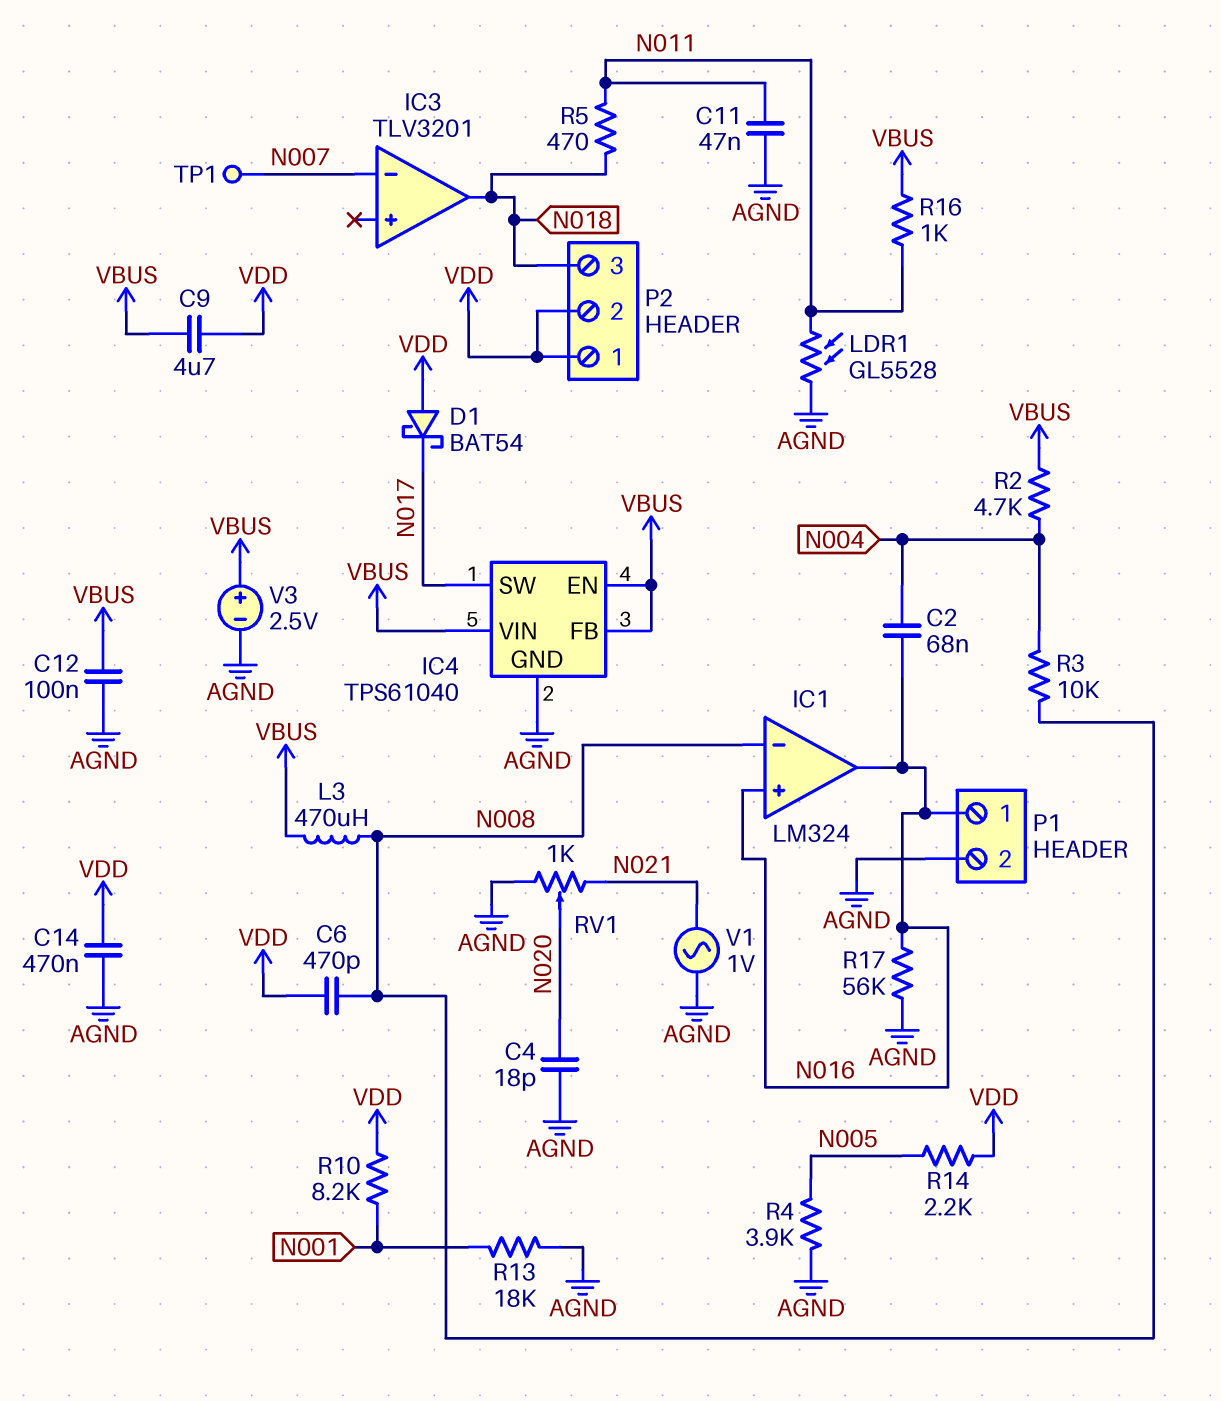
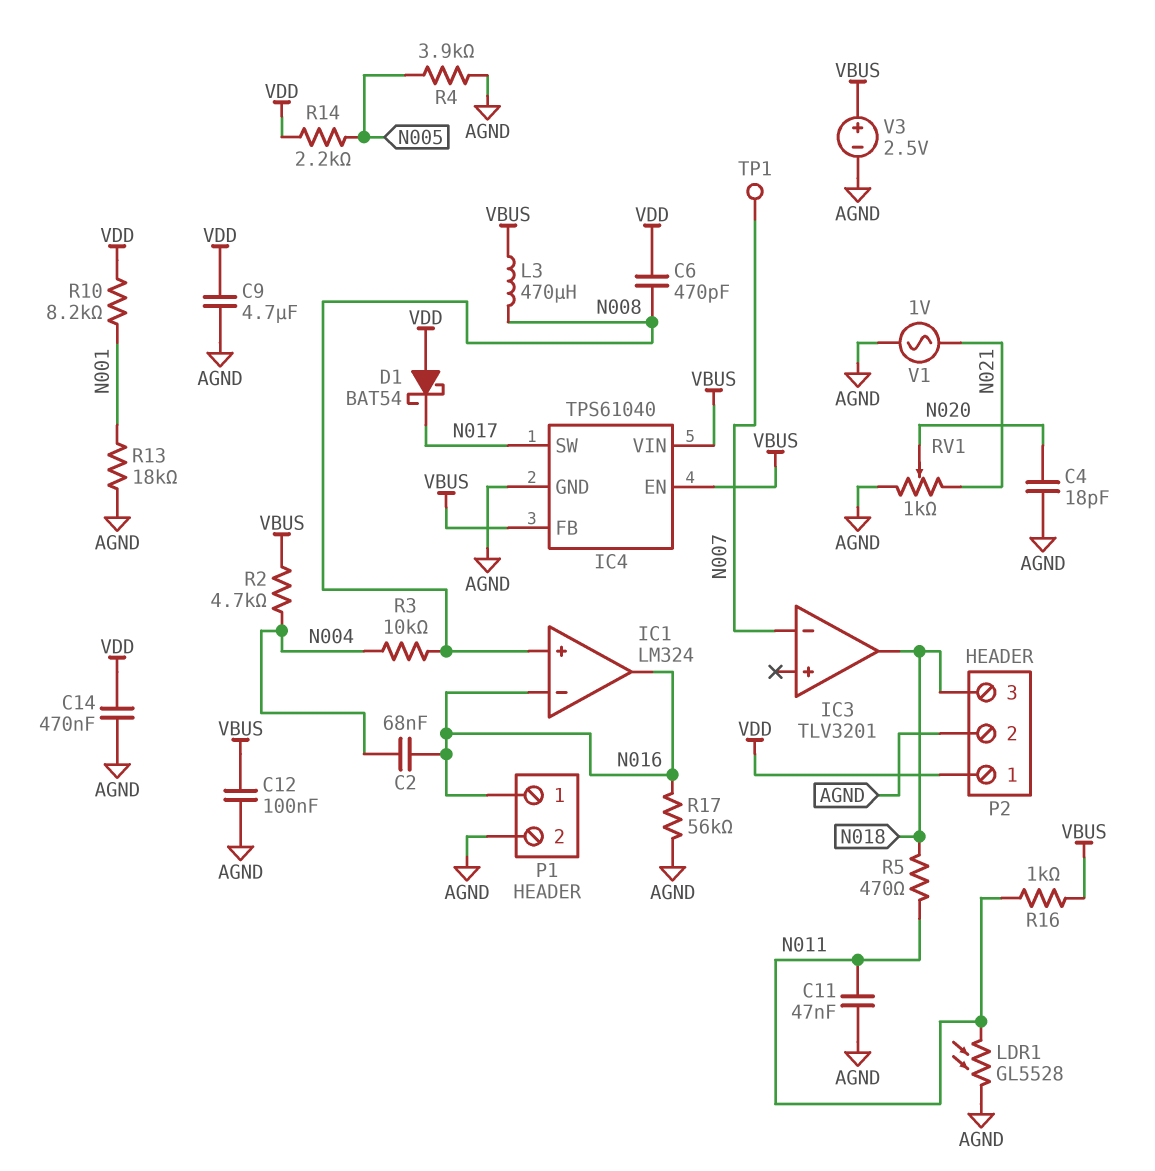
C9: 4.7uF (VBUS, VDD) -> 4.7uF (AGND, VDD)
IC1 pin in+: N016 -> N008
IC1 pin in-: N008 -> N016
P2 pin 2: VDD -> AGND

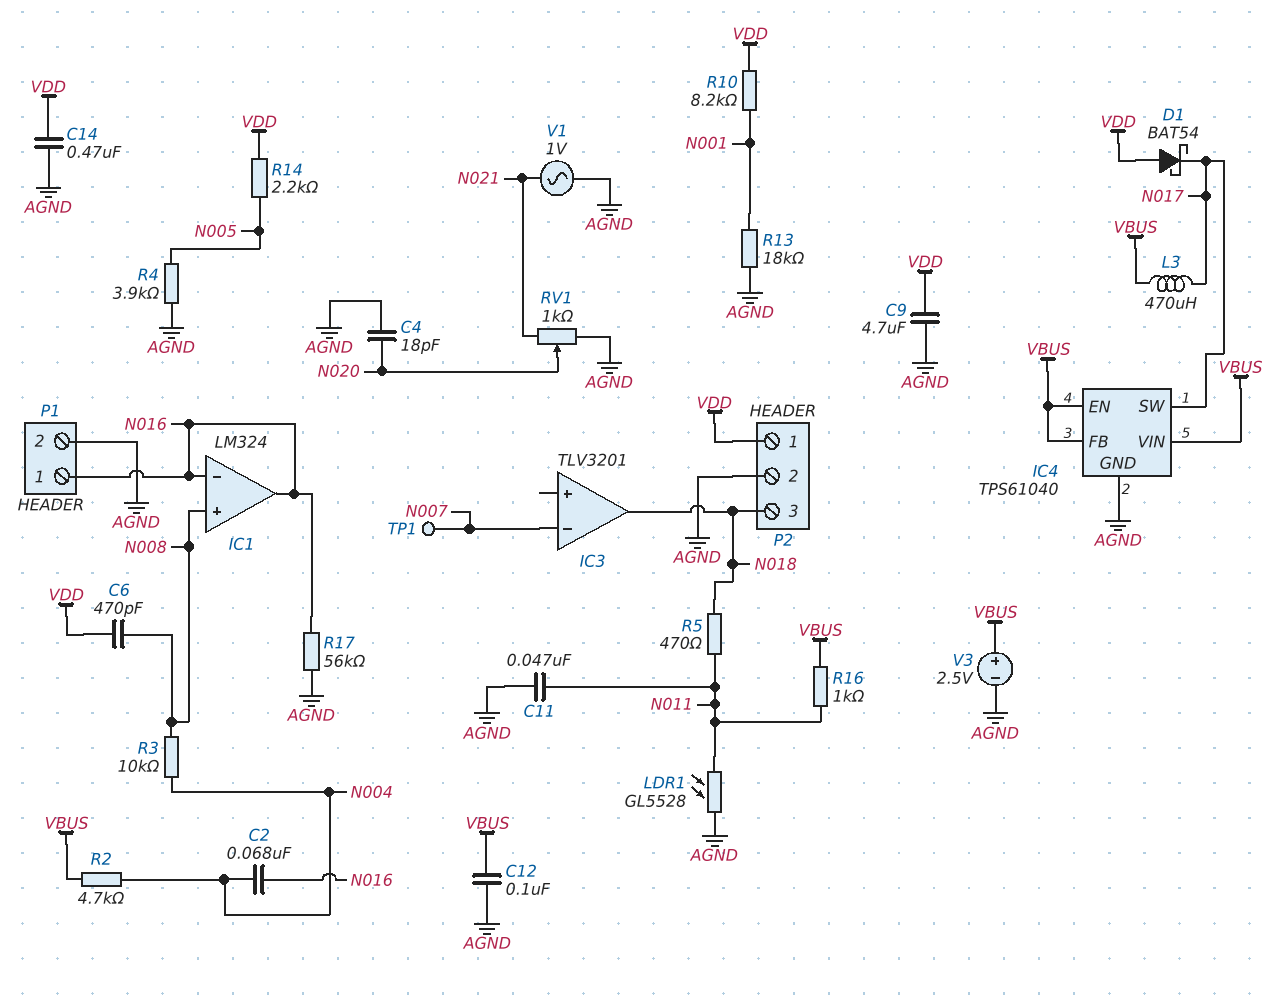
L3: 470uH (N008, VBUS) -> 470uH (N017, VBUS)

